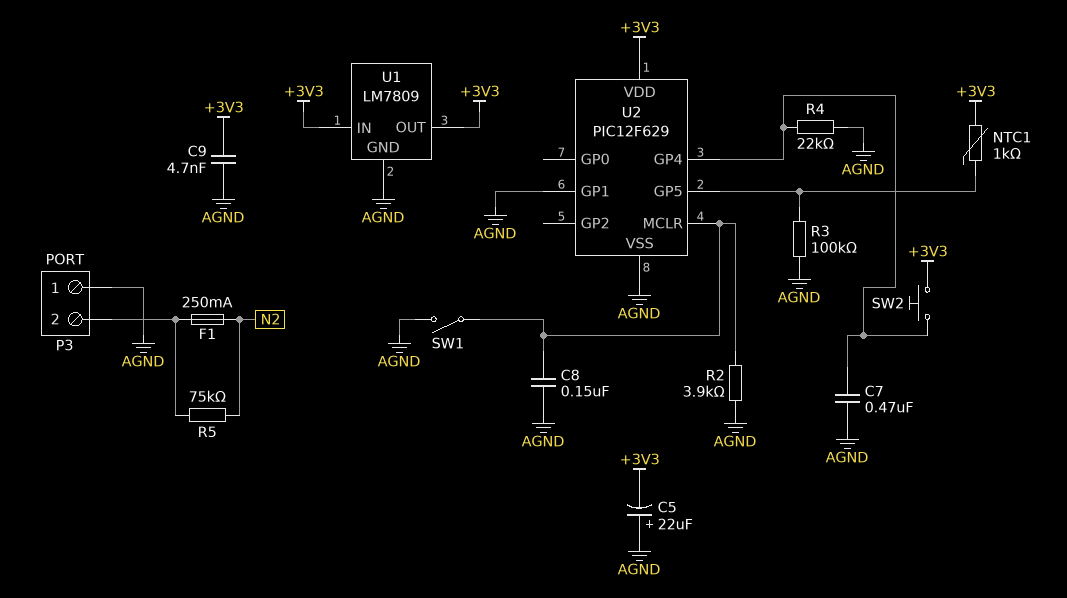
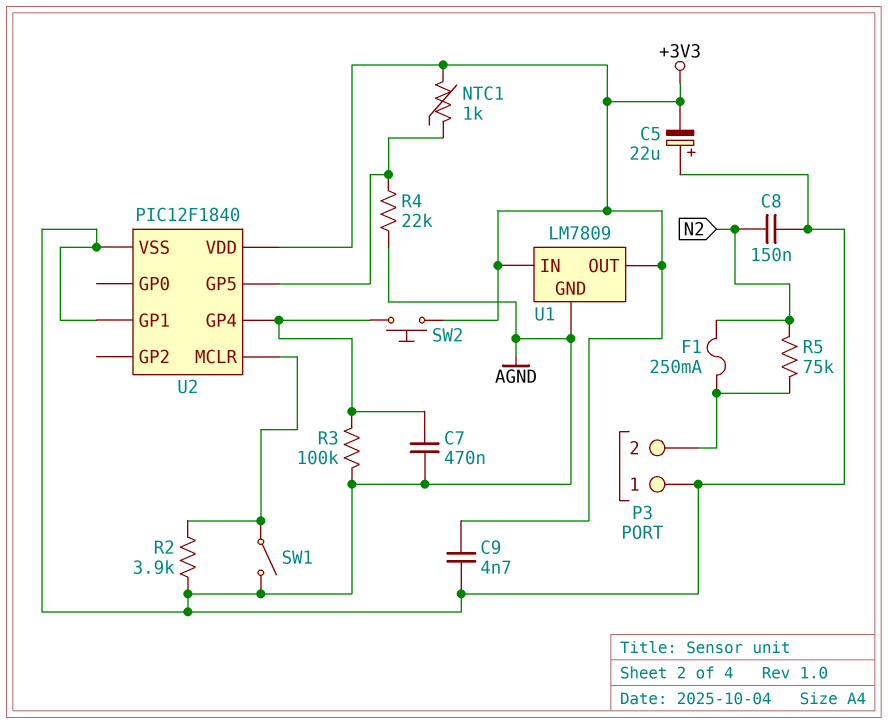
C8: 150nF (AGND, U2/MCLR) -> 150nF (AGND, N2)
R3: 100k (AGND, U2/GP5) -> 100k (AGND, U2/GP4)
R4: 22k (AGND, U2/GP4) -> 22k (AGND, U2/GP5)
U2: PIC12F629 -> PIC12F1840

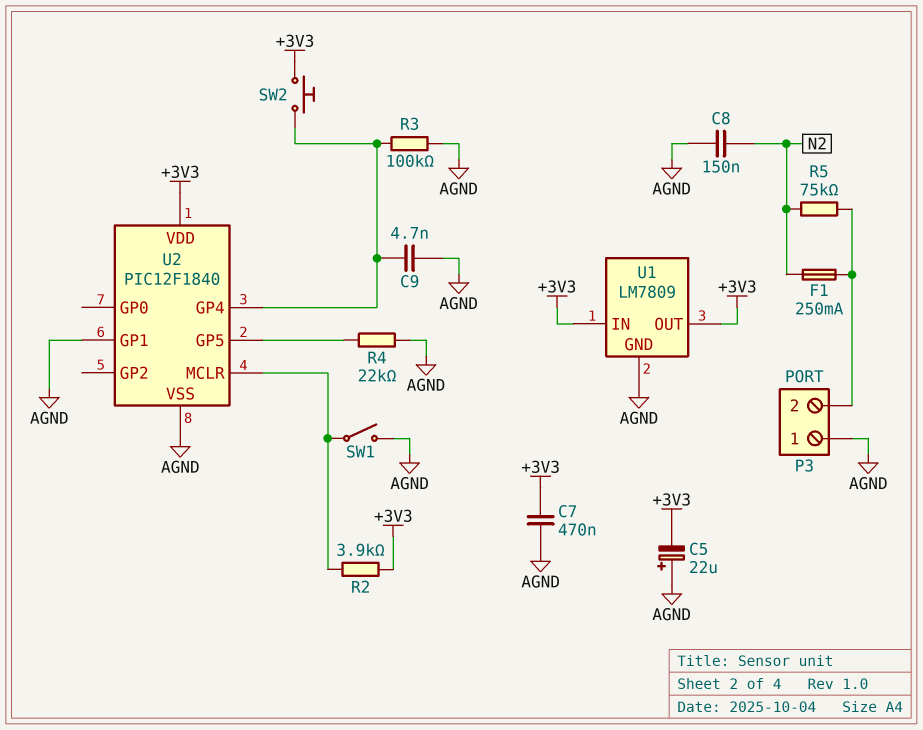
C7: 470nF (AGND, U2/GP4) -> 470nF (+3V3, AGND)
C9: 4.7nF (+3V3, AGND) -> 4.7nF (AGND, U2/GP4)
NTC1: 1k (+3V3, U2/GP5) -> none
R2: 3.9k (AGND, U2/MCLR) -> 3.9k (+3V3, U2/MCLR)

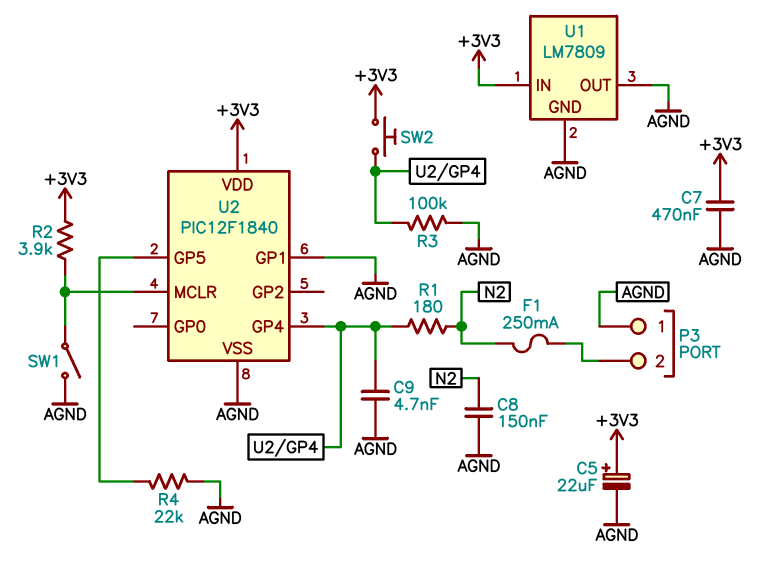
C5: 22uF (plus AGND, minus +3V3) -> 22uF (plus +3V3, minus AGND)
R1: none -> 180 (N2, U2/GP4)
R5: 75k (N2, P3/2) -> none
U1 pin OUT: +3V3 -> AGND

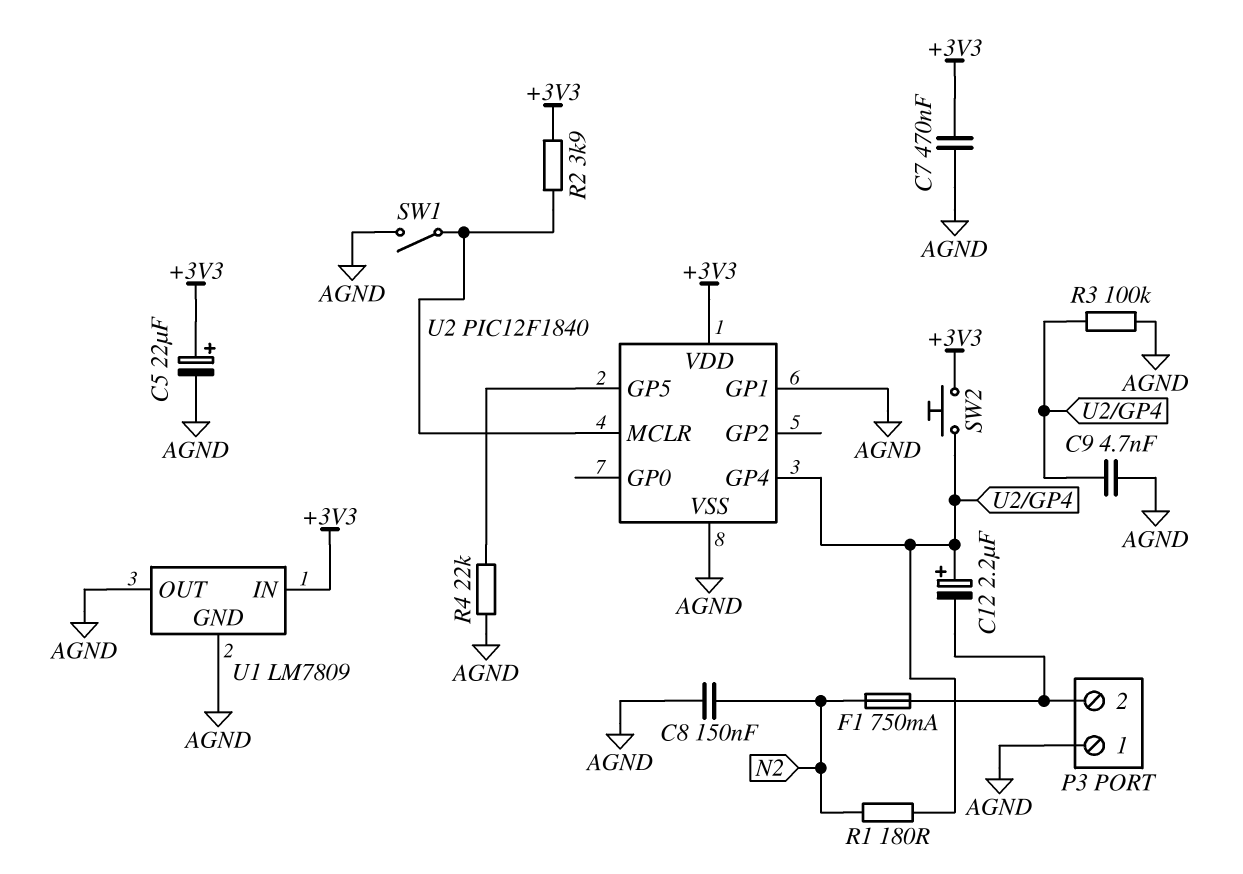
C12: none -> 2.2uF (plus U2/GP4, minus P3/2)
F1: 250mA (N2, P3/2) -> 750mA (N2, P3/2)

